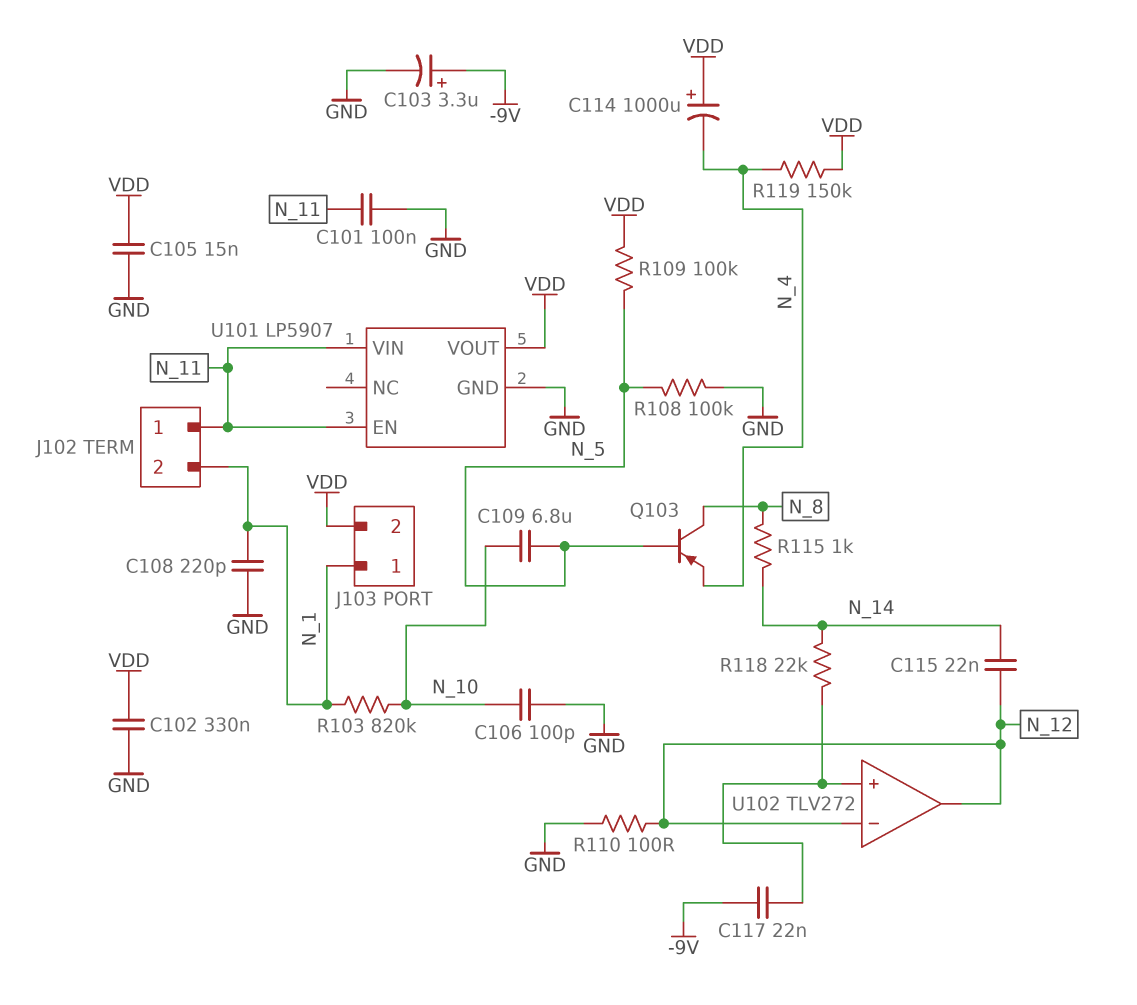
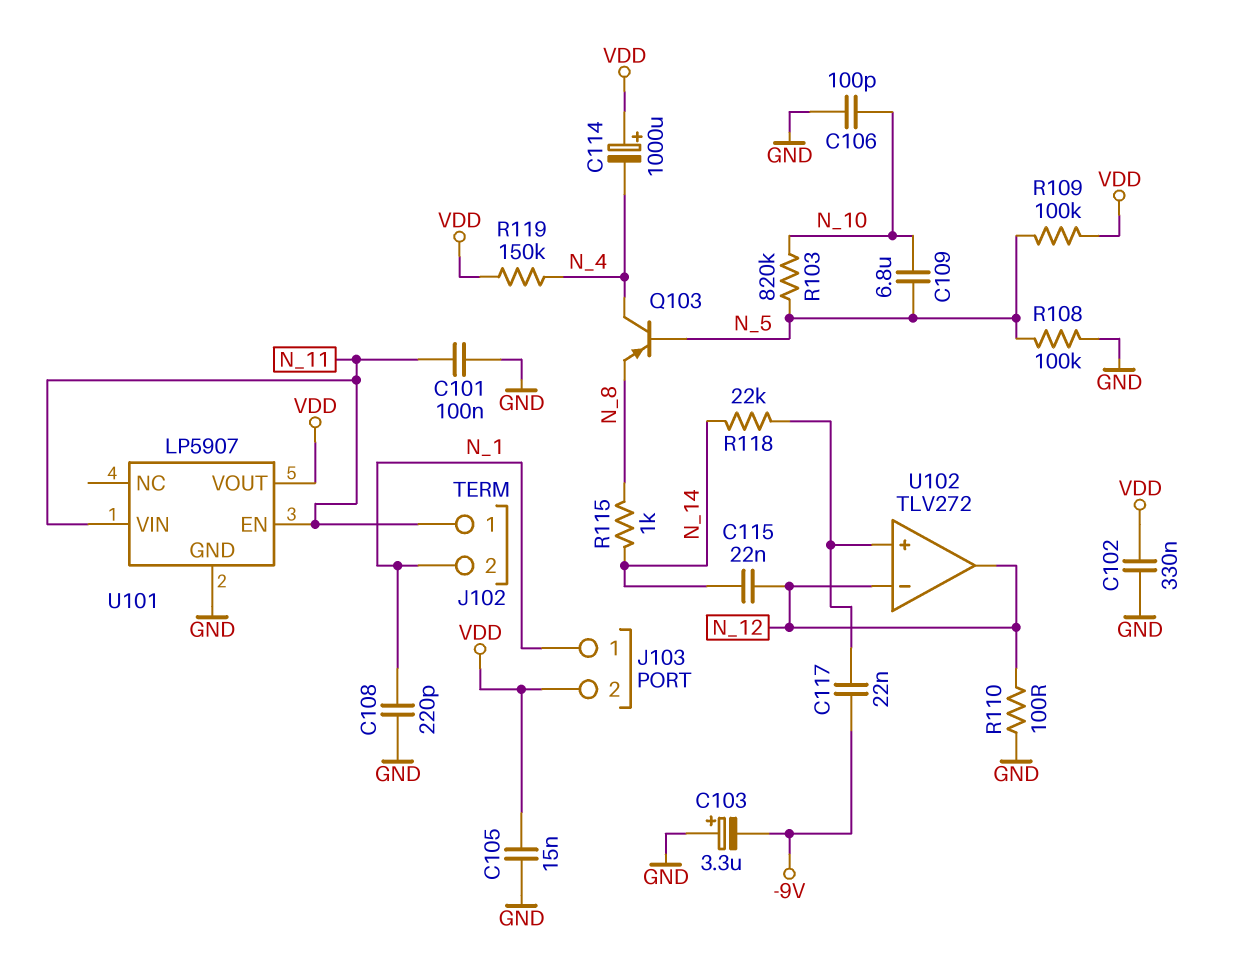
C103: 3.3uF (plus -9V, minus GND) -> 3.3uF (plus GND, minus -9V)
Q103: PNP (B N_5, C N_8, E N_4) -> PNP (B N_5, C N_4, E N_8)
R103: 820k (N_1, N_10) -> 820k (N_5, N_10)

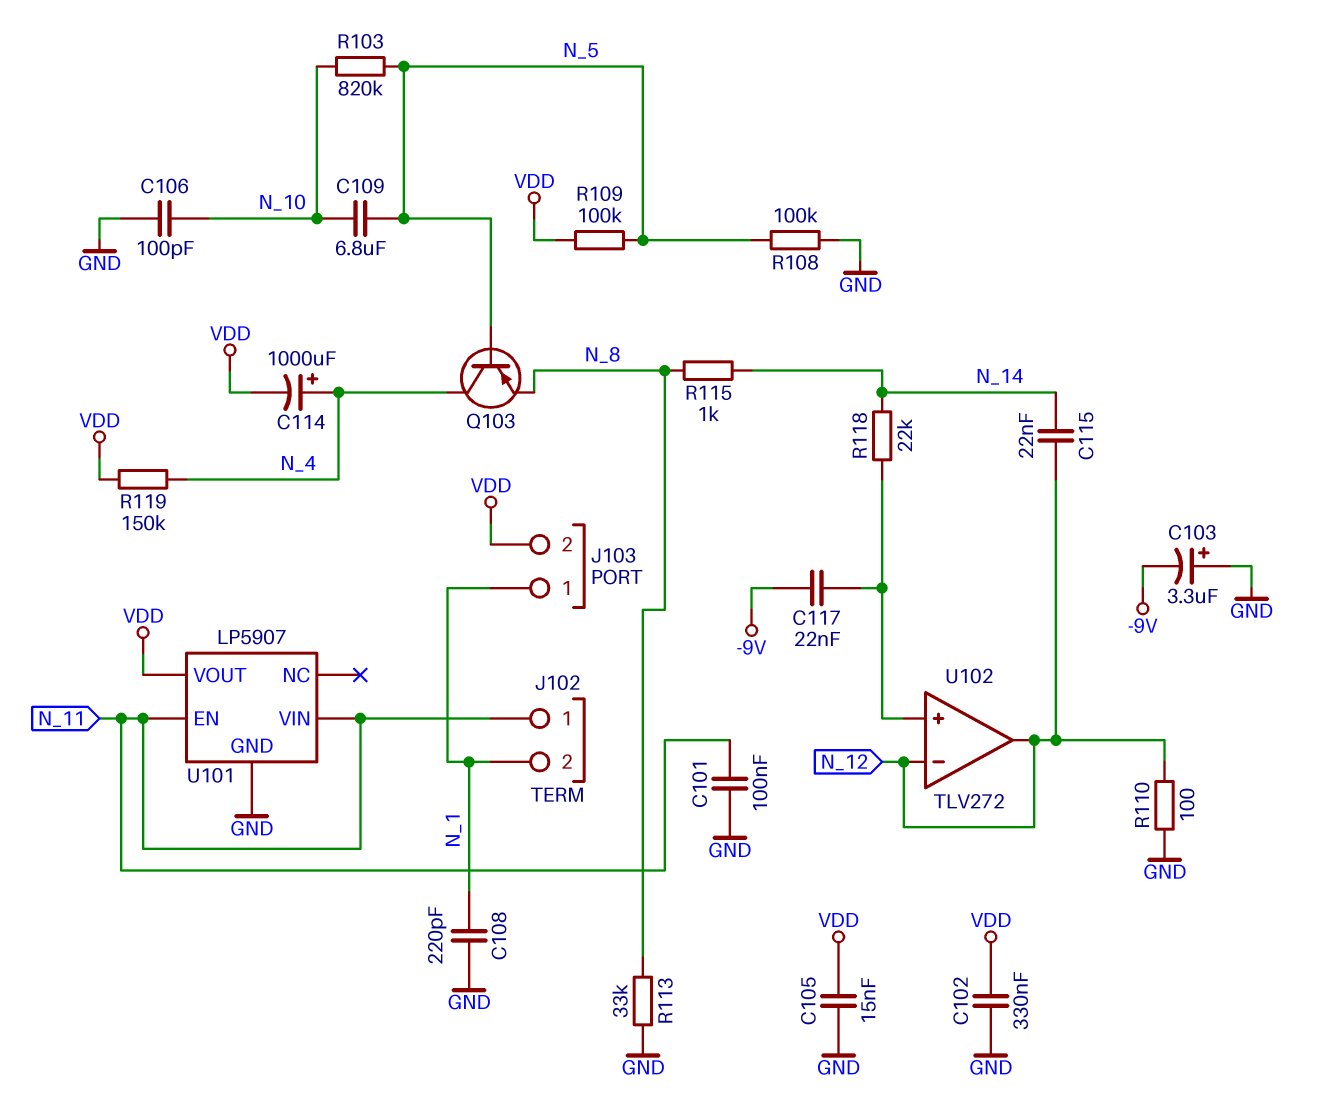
C114: 1000uF (plus VDD, minus N_4) -> 1000uF (plus N_4, minus VDD)
R113: none -> 33k (GND, N_8)

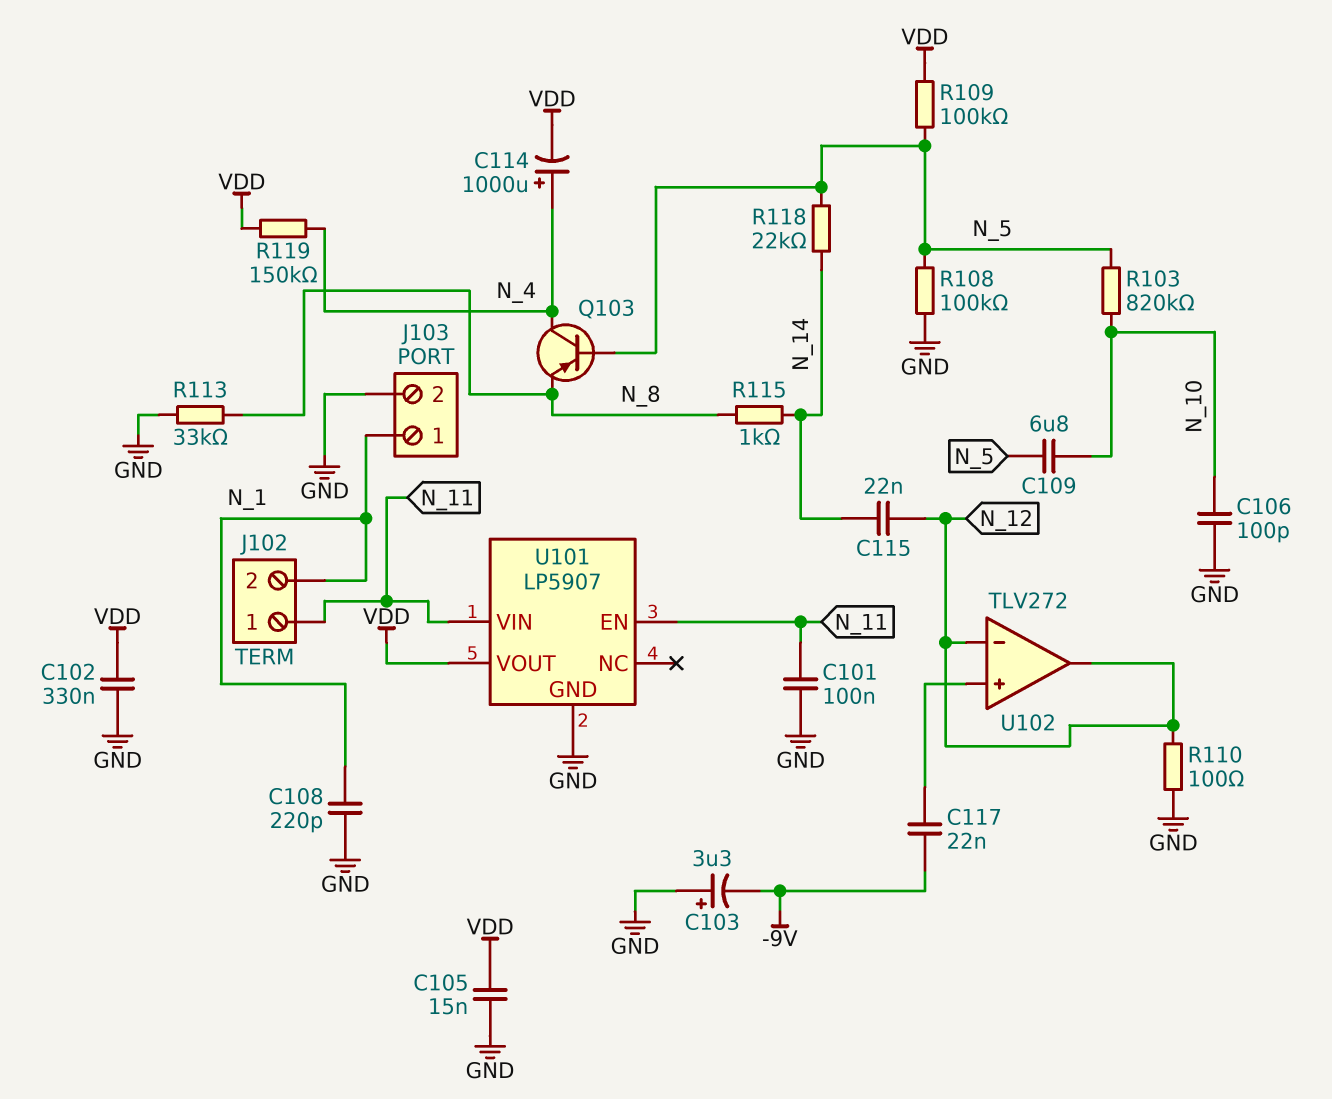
J103 pin 2: VDD -> GND
R118: 22k (N_14, U102/in+) -> 22k (N_5, N_14)

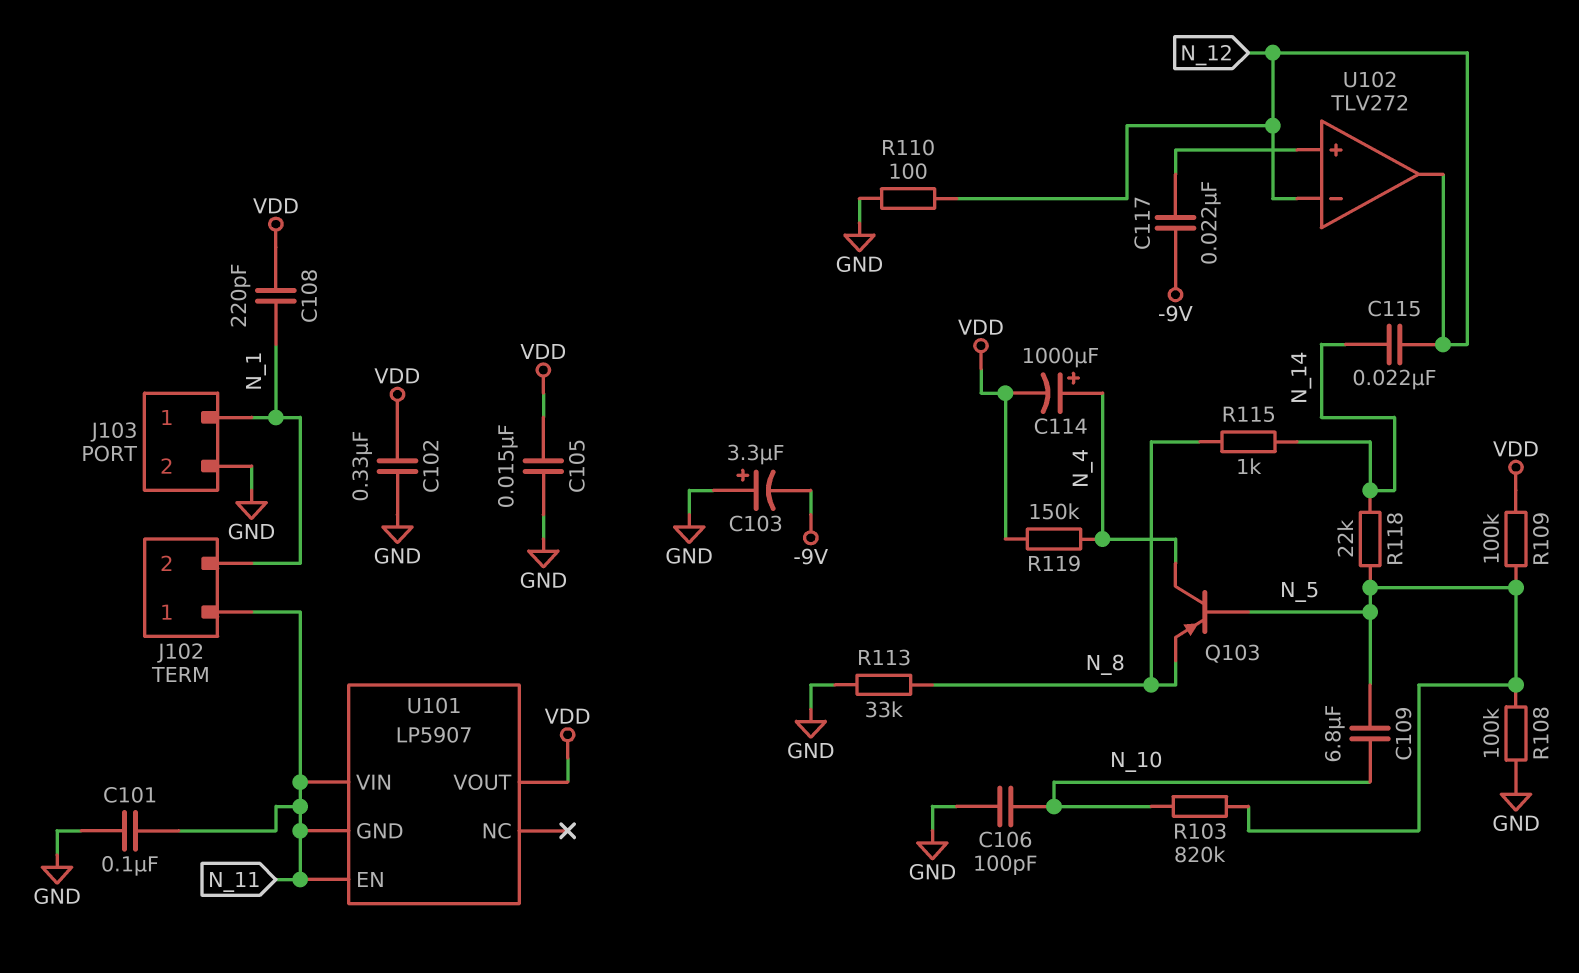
C108: 220pF (GND, N_1) -> 220pF (N_1, VDD)
U101 pin GND: GND -> N_11

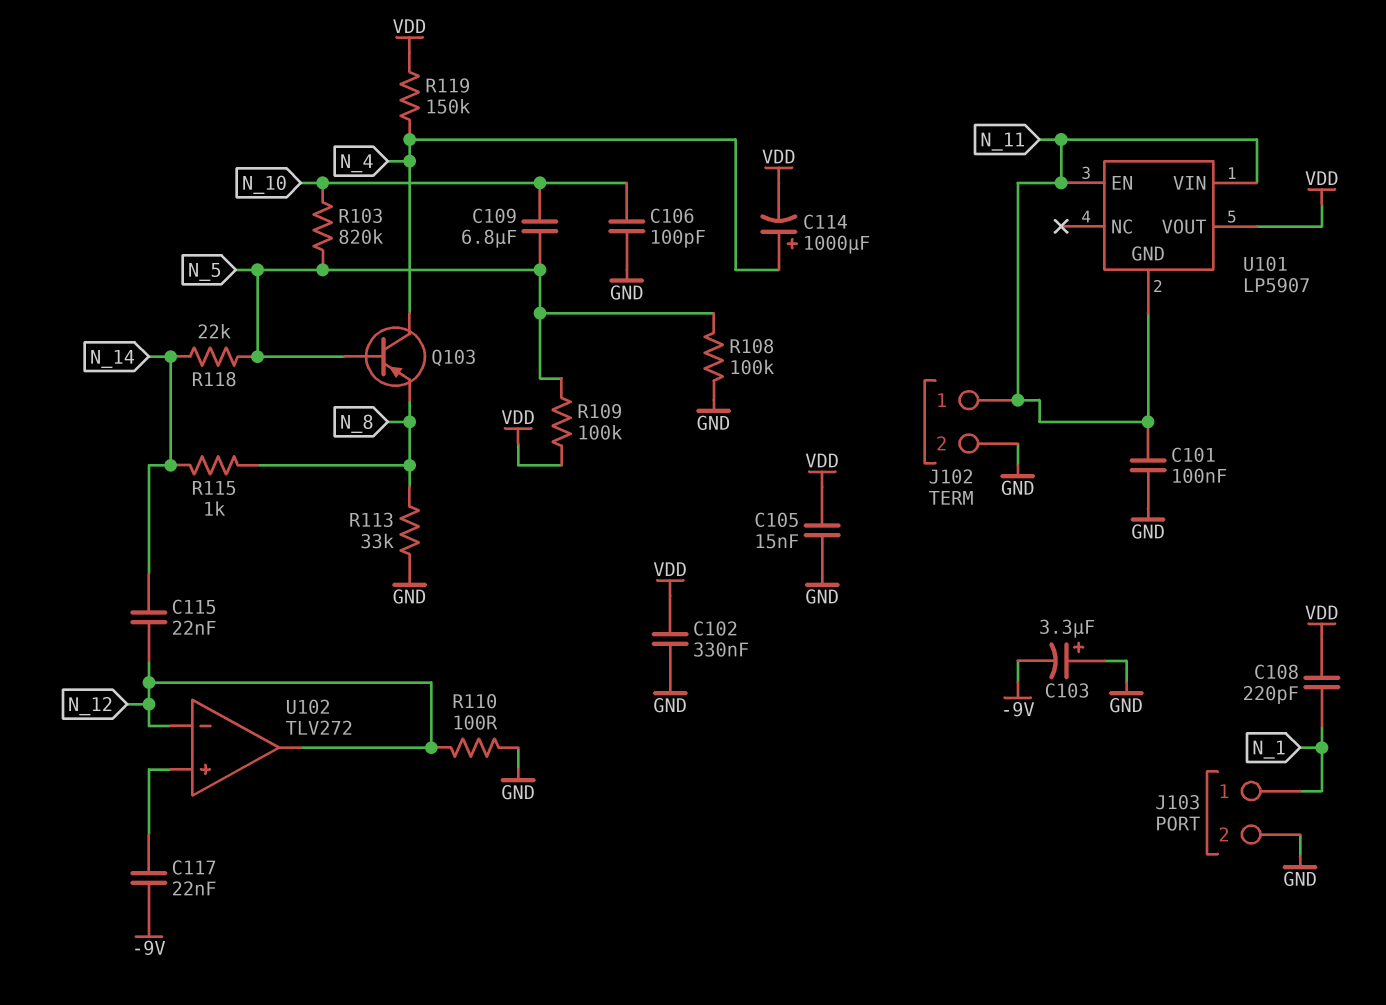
J102 pin 2: N_1 -> GND

